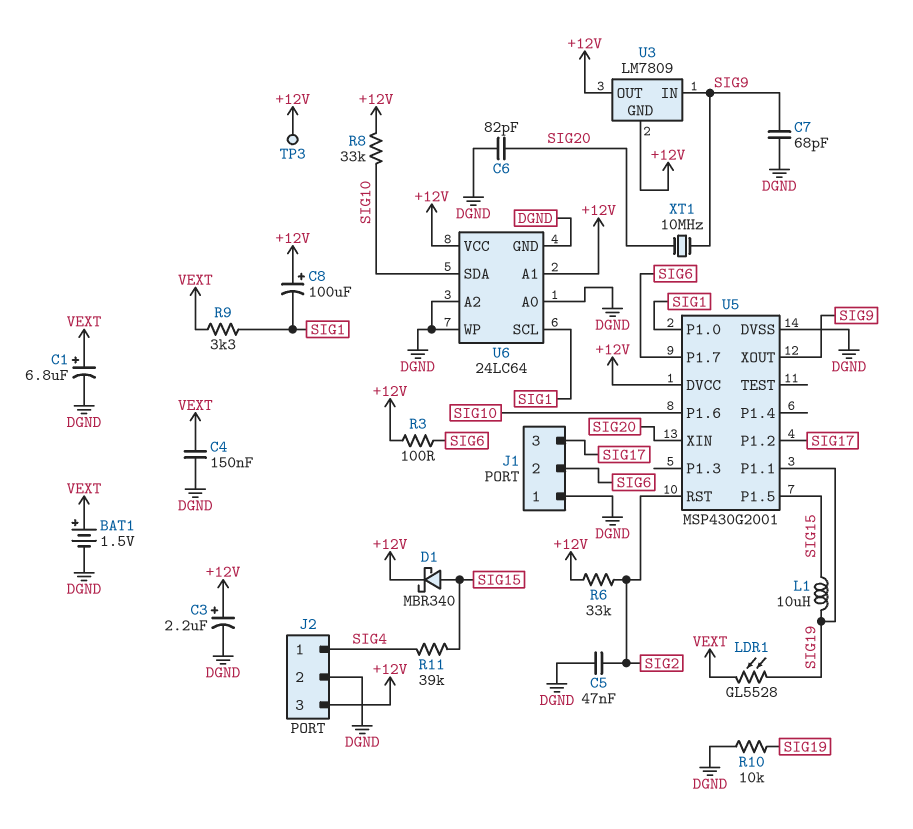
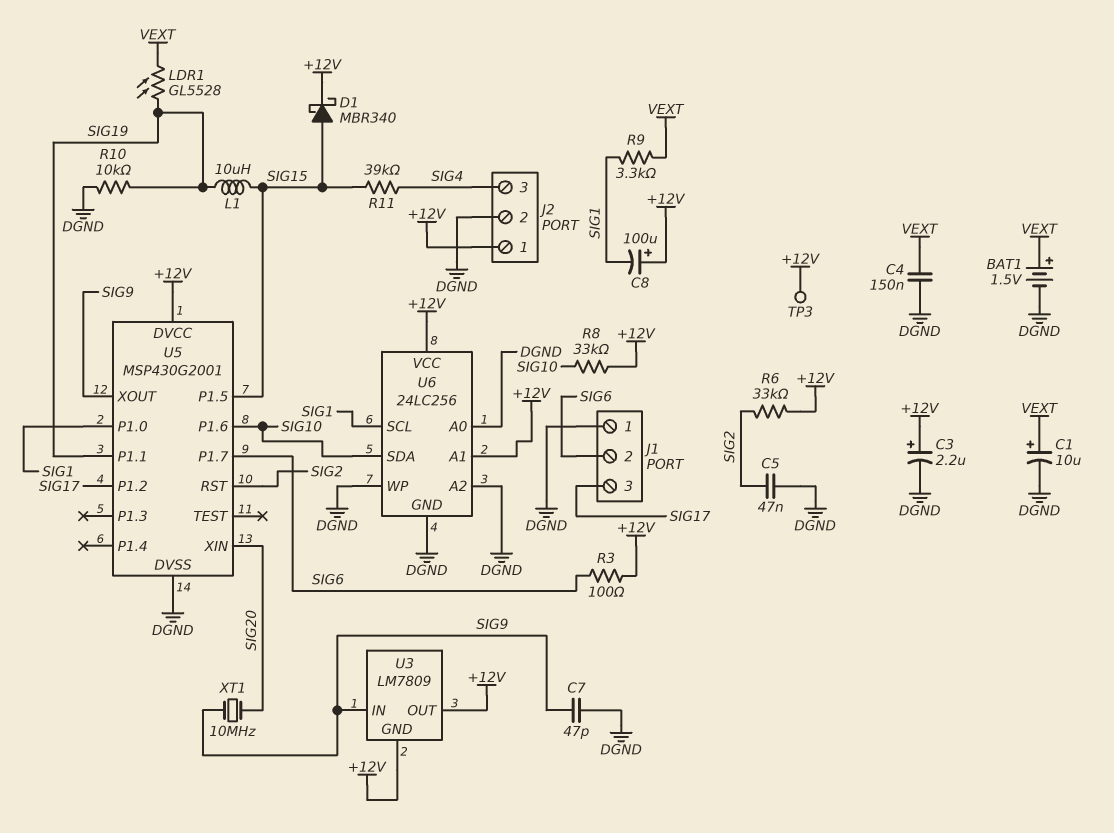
C1: 6.8uF (plus VEXT, minus DGND) -> 10uF (plus VEXT, minus DGND)
C6: 82pF (DGND, SIG20) -> none
C7: 68pF (DGND, SIG9) -> 47pF (DGND, SIG9)
J2 pin 1: SIG4 -> +12V
J2 pin 3: +12V -> SIG4
U6: 24LC64 -> 24LC256

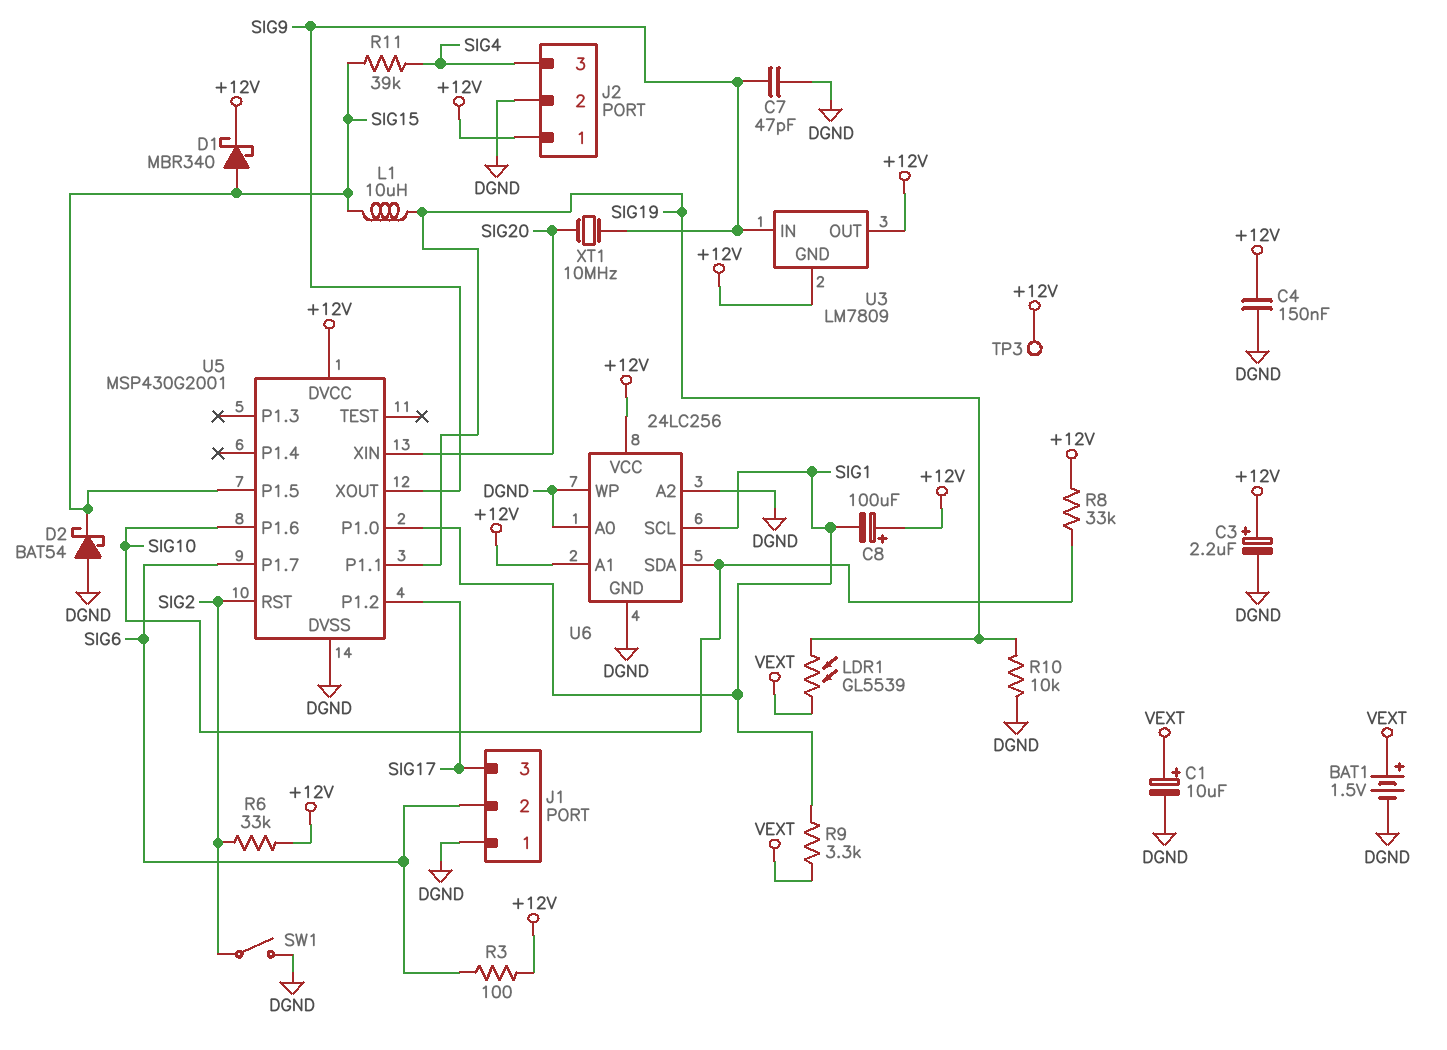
C4: 150nF (DGND, VEXT) -> 150nF (+12V, DGND)
C5: 47nF (DGND, SIG2) -> none
D2: none -> schottky BAT54 (A DGND, K SIG15)
LDR1: GL5528 (SIG19, VEXT) -> GL5539 (SIG19, VEXT)
SW1: none -> switch (DGND, SIG2)

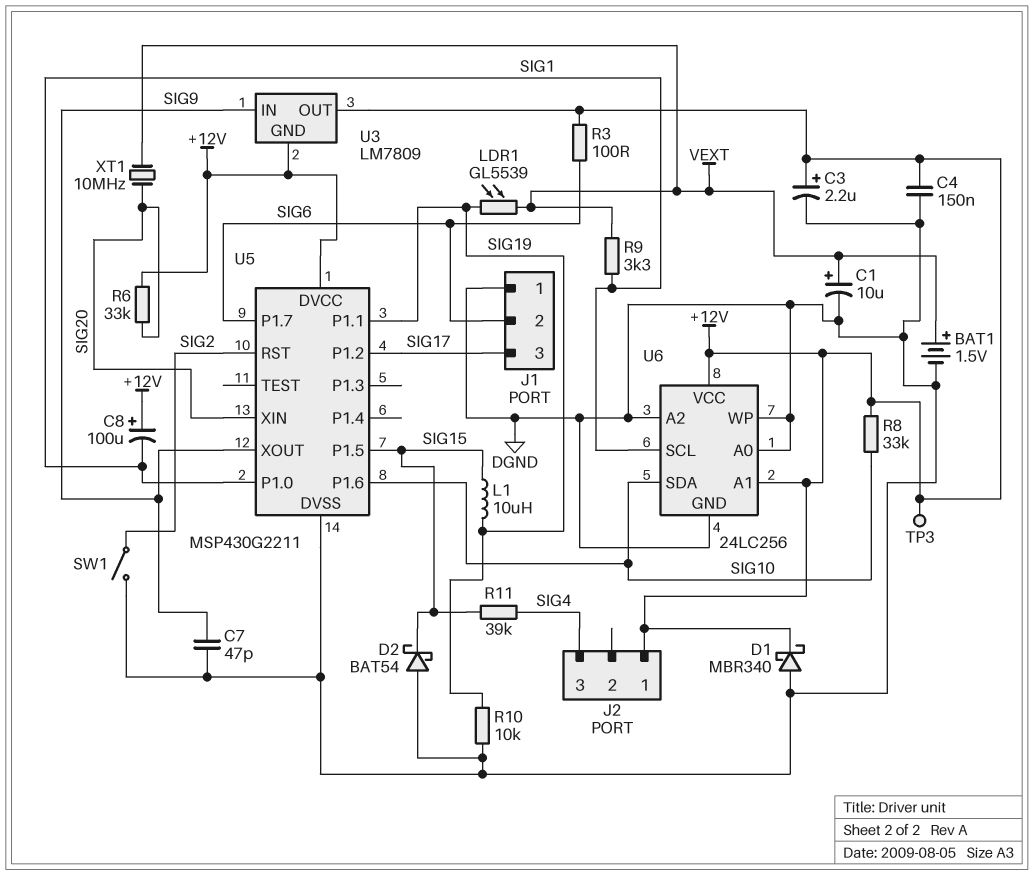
D1: schottky MBR340 (A SIG15, K +12V) -> schottky MBR340 (A DGND, K +12V)
J2 pin 2: DGND -> none
R6: 33k (+12V, SIG2) -> 33k (+12V, SIG20)
U5: MSP430G2001 -> MSP430G2211
XT1: 10MHz (SIG9, SIG20) -> 10MHz (SIG20, VEXT)

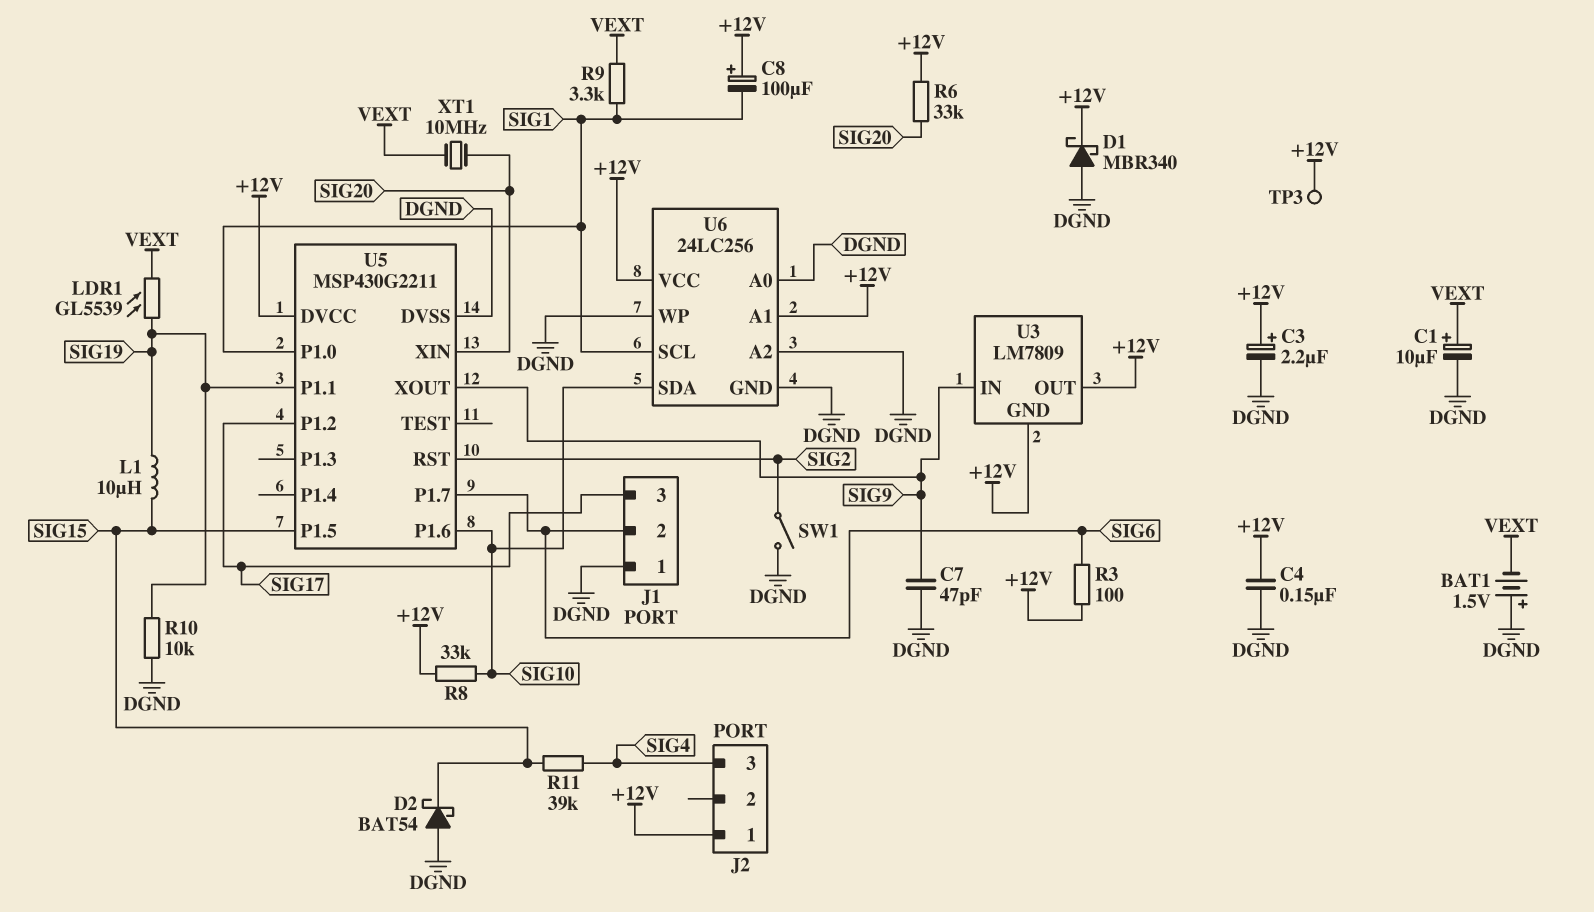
BAT1: 1.5V (plus VEXT, minus DGND) -> 1.5V (plus DGND, minus VEXT)

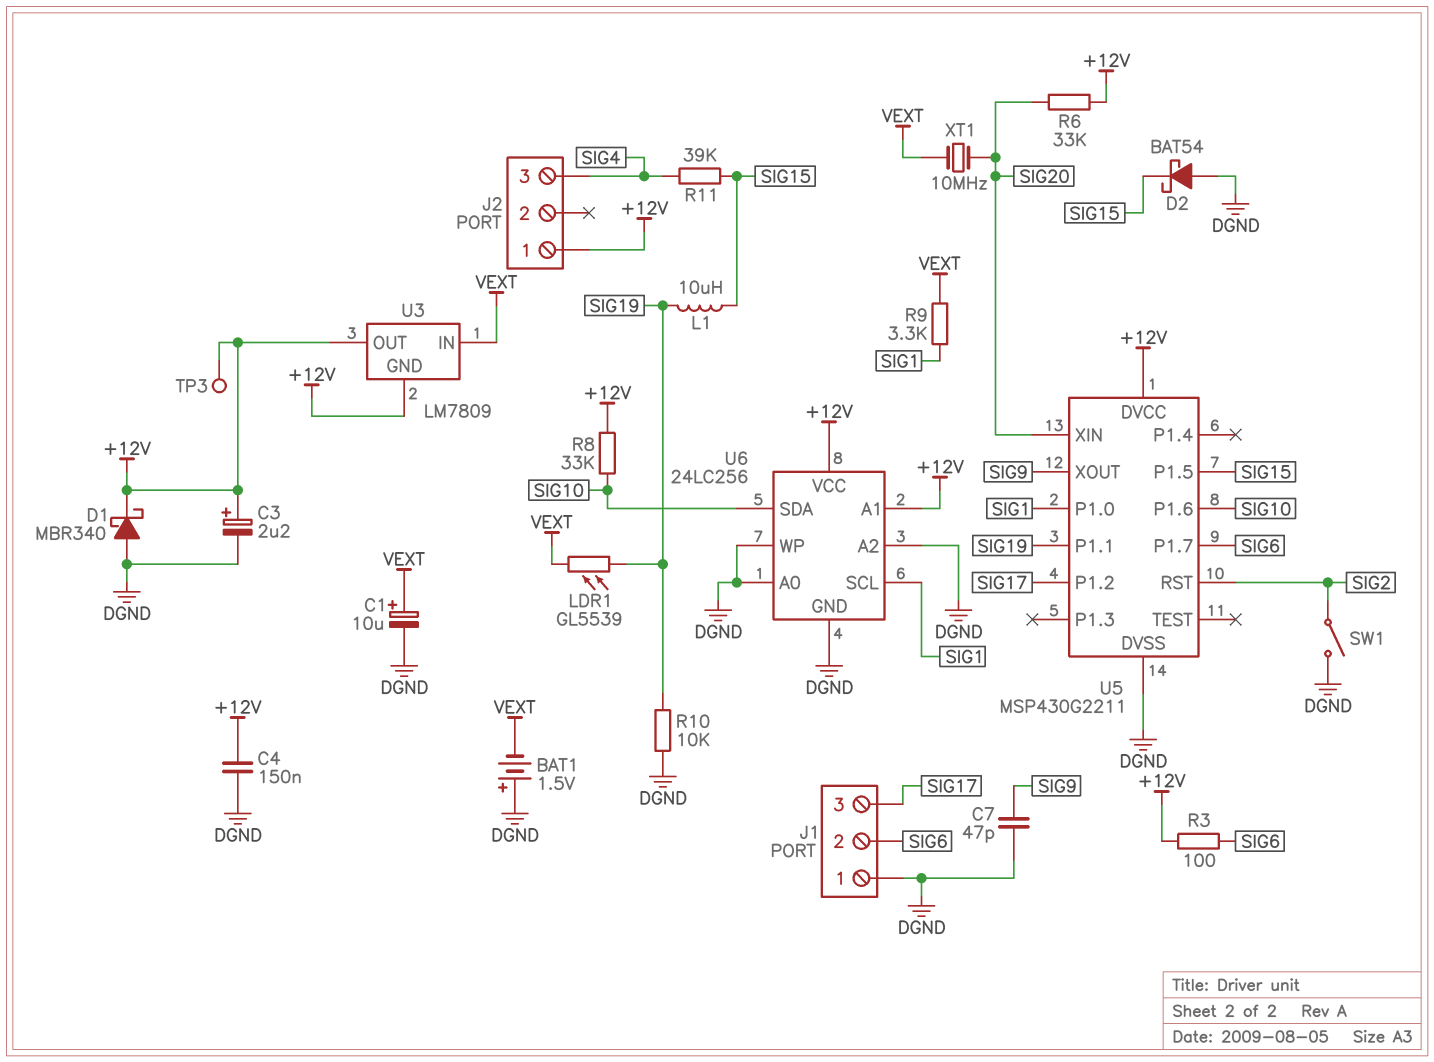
C8: 100uF (plus +12V, minus SIG1) -> none
U3 pin IN: SIG9 -> VEXT

